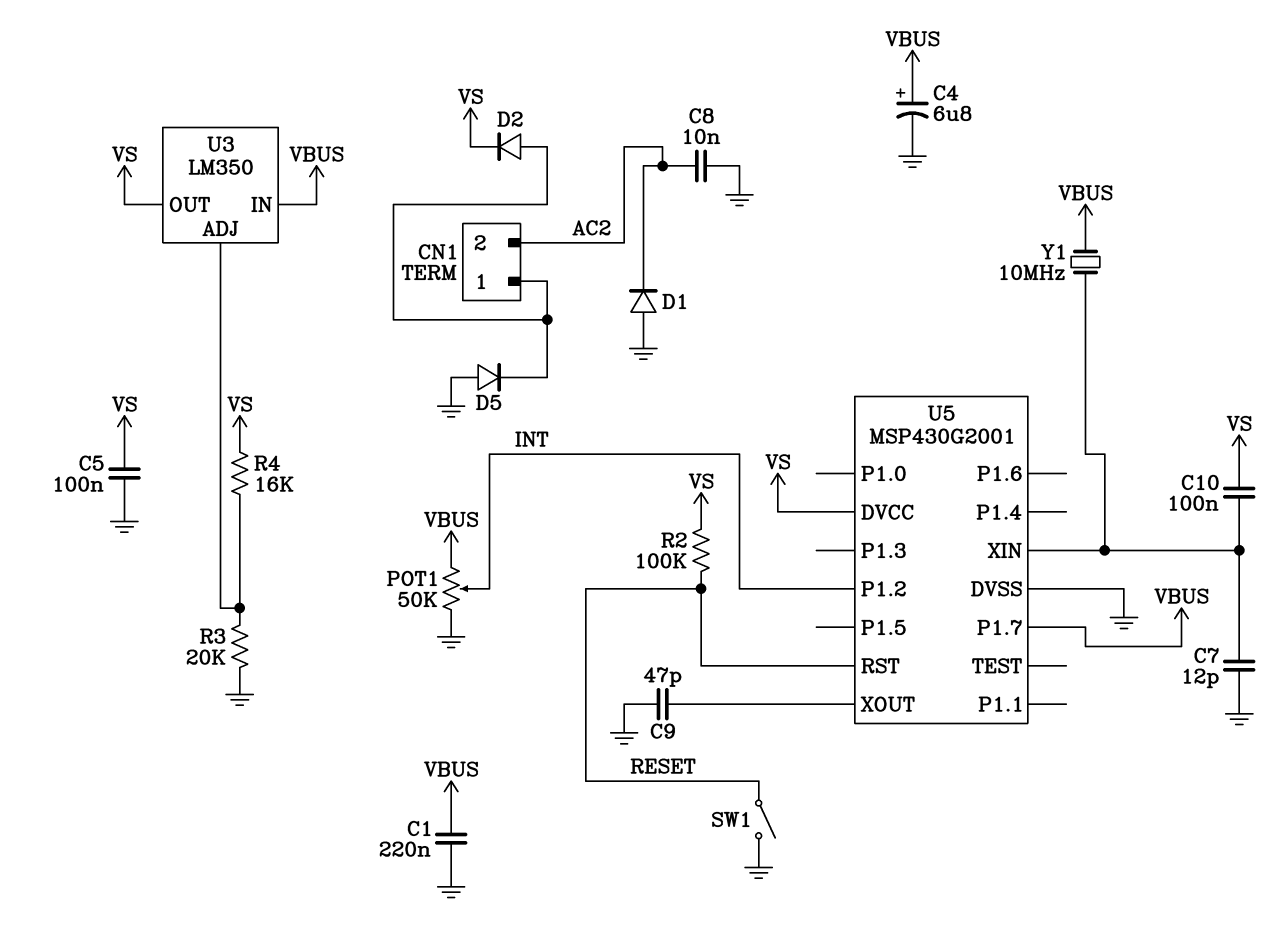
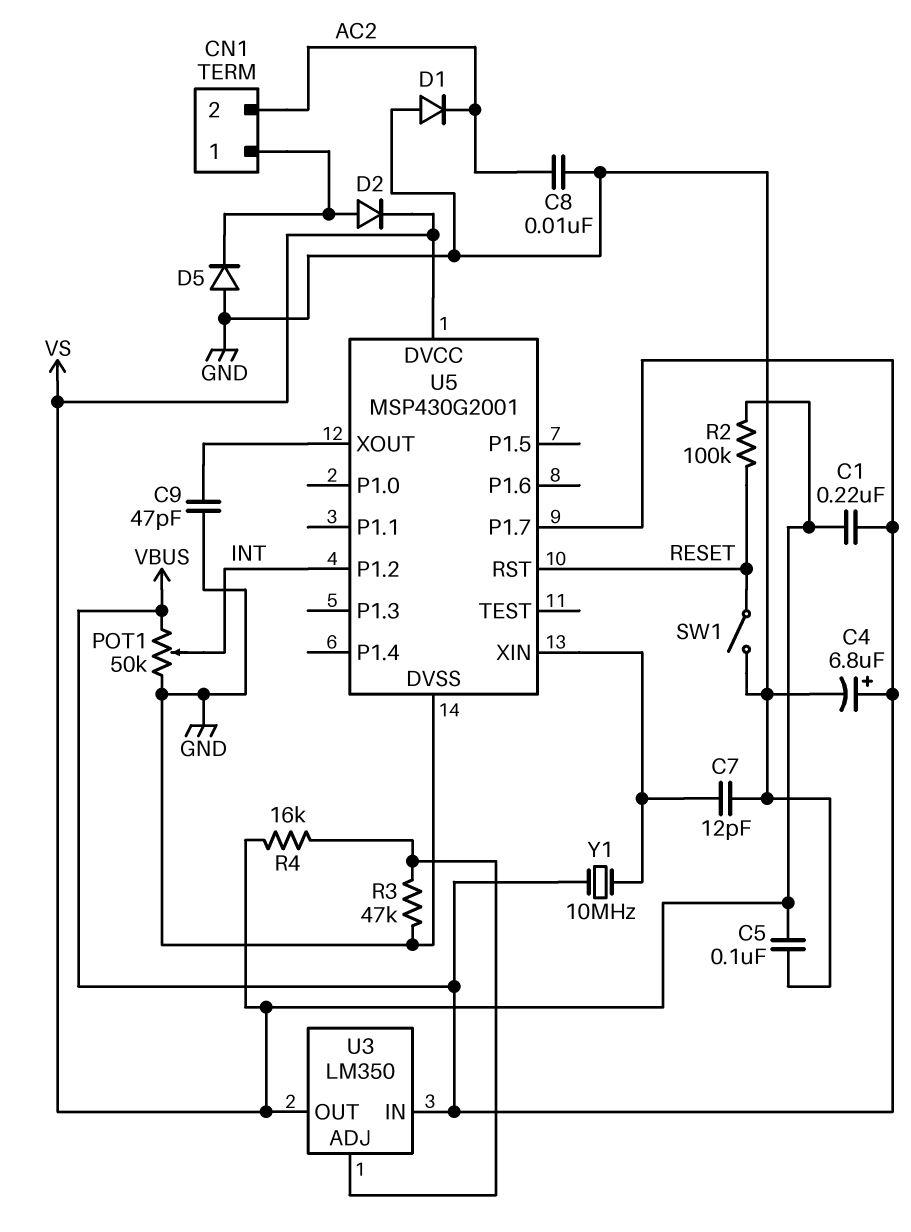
C1: 220nF (GND, VBUS) -> 220nF (VBUS, VS)
C10: 100nF (U5/XIN, VS) -> none
R3: 20k (GND, U3/ADJ) -> 47k (GND, U3/ADJ)

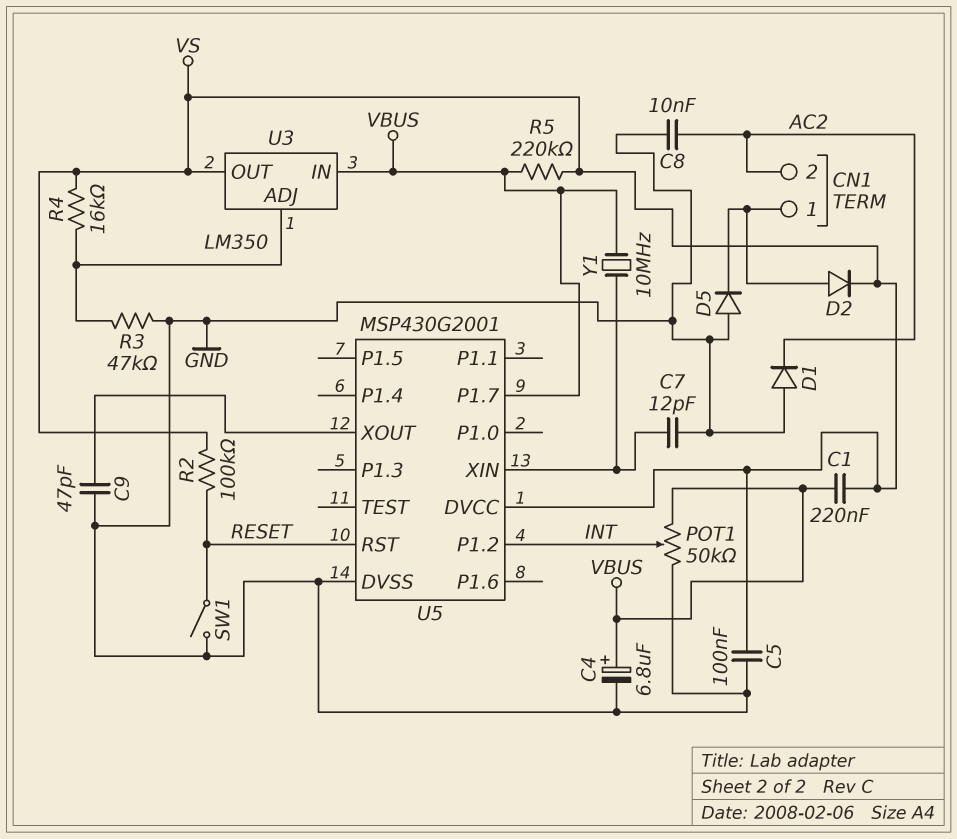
R5: none -> 220k (VBUS, VS)

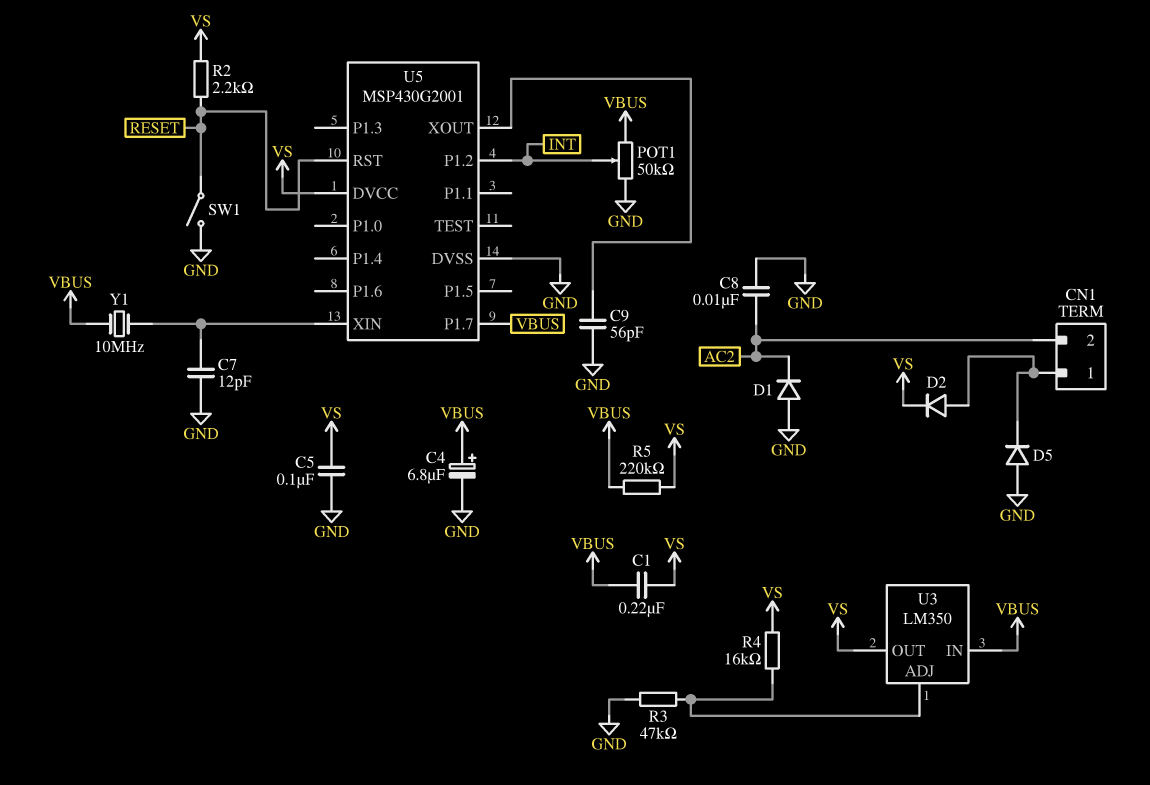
C9: 47pF (GND, U5/XOUT) -> 56pF (GND, U5/XOUT)
R2: 100k (RESET, VS) -> 2.2k (RESET, VS)

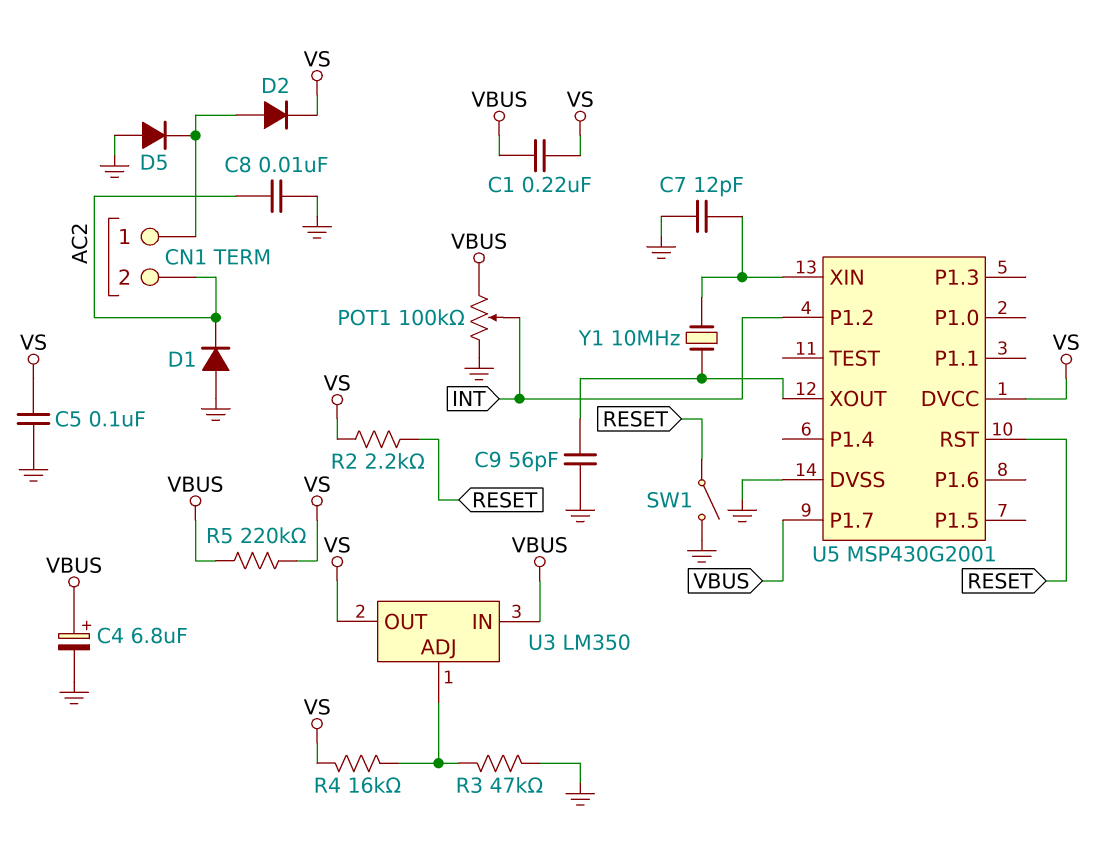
POT1: 50k (GND, VBUS, wiper INT) -> 100k (GND, VBUS, wiper INT)
Y1: 10MHz (U5/XIN, VBUS) -> 10MHz (U5/XIN, U5/XOUT)

